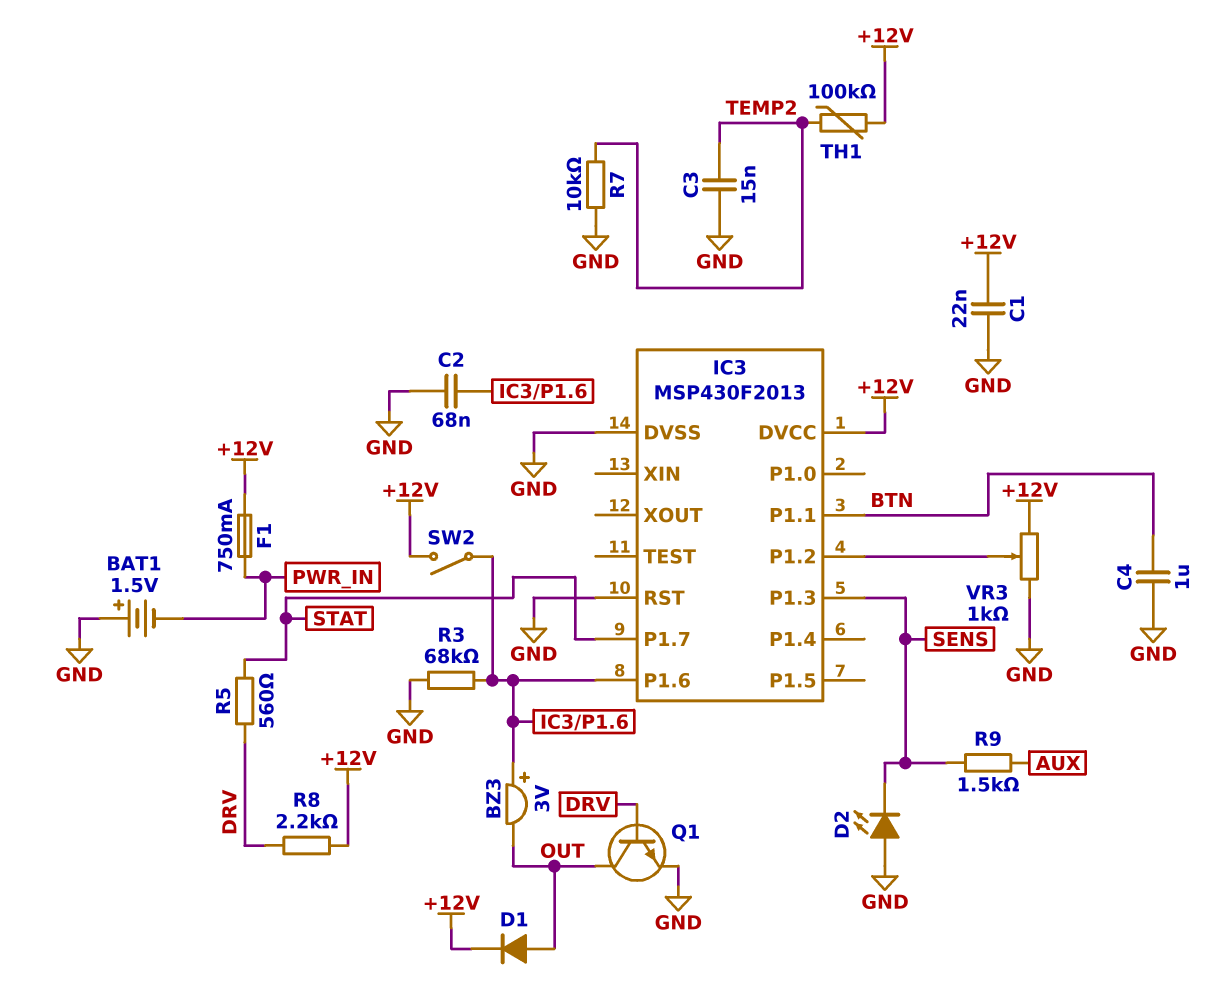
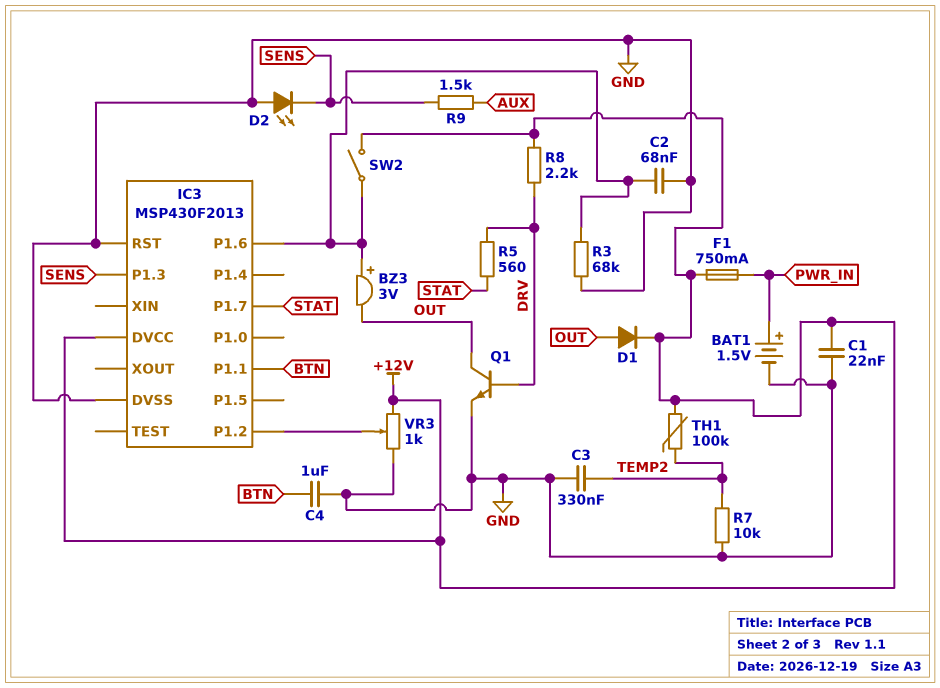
BAT1: 1.5V (plus GND, minus PWR_IN) -> 1.5V (plus PWR_IN, minus GND)
C3: 15nF (GND, TEMP2) -> 330nF (GND, TEMP2)

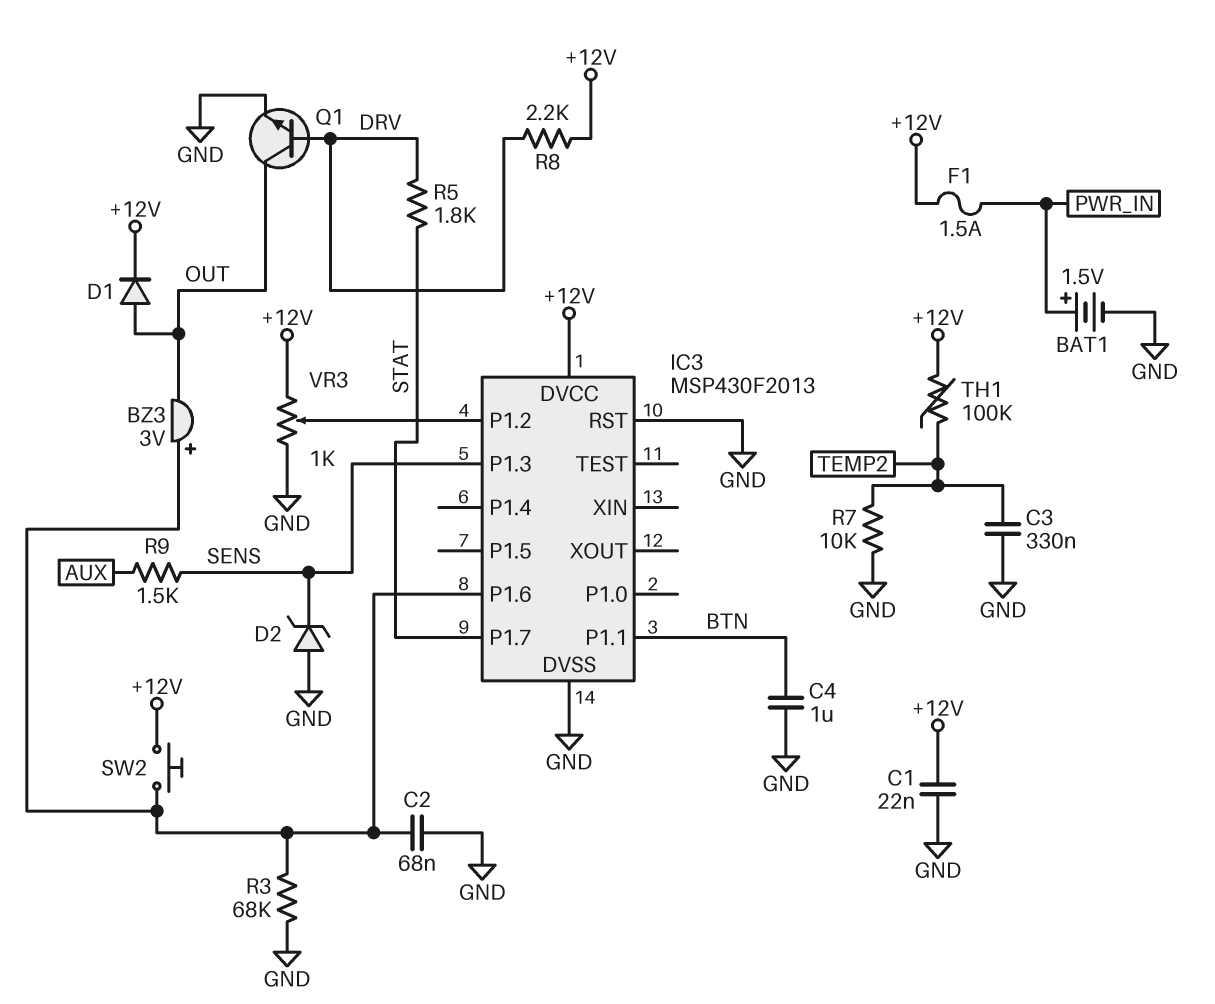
D2: LED (A GND, K SENS) -> zener (A GND, K SENS)
F1: 750mA (+12V, PWR_IN) -> 1.5A (+12V, PWR_IN)
R5: 560 (DRV, STAT) -> 1.8k (DRV, STAT)
SW2: switch (+12V, IC3/P1.6) -> button (+12V, IC3/P1.6)

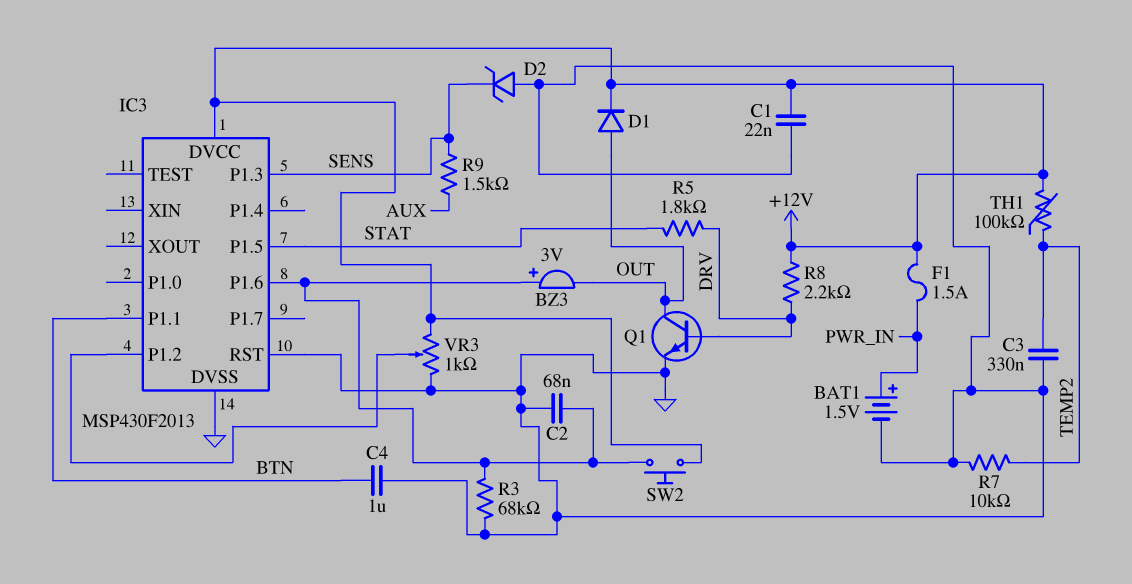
IC3 pin P1.5: none -> STAT
IC3 pin P1.7: STAT -> none

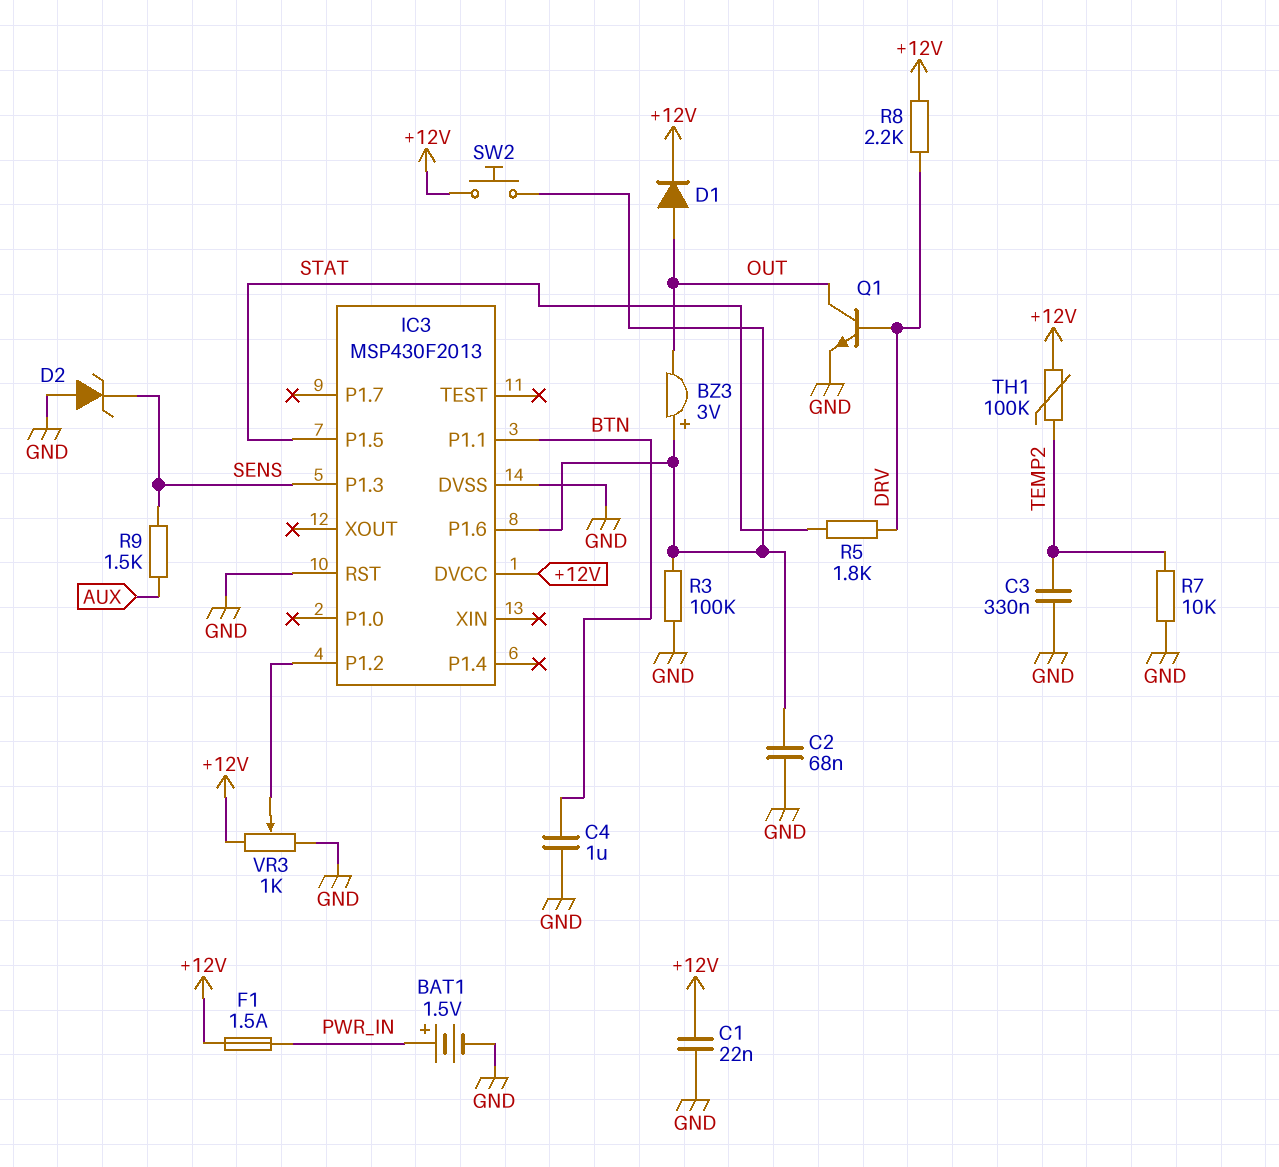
R3: 68k (GND, IC3/P1.6) -> 100k (GND, IC3/P1.6)

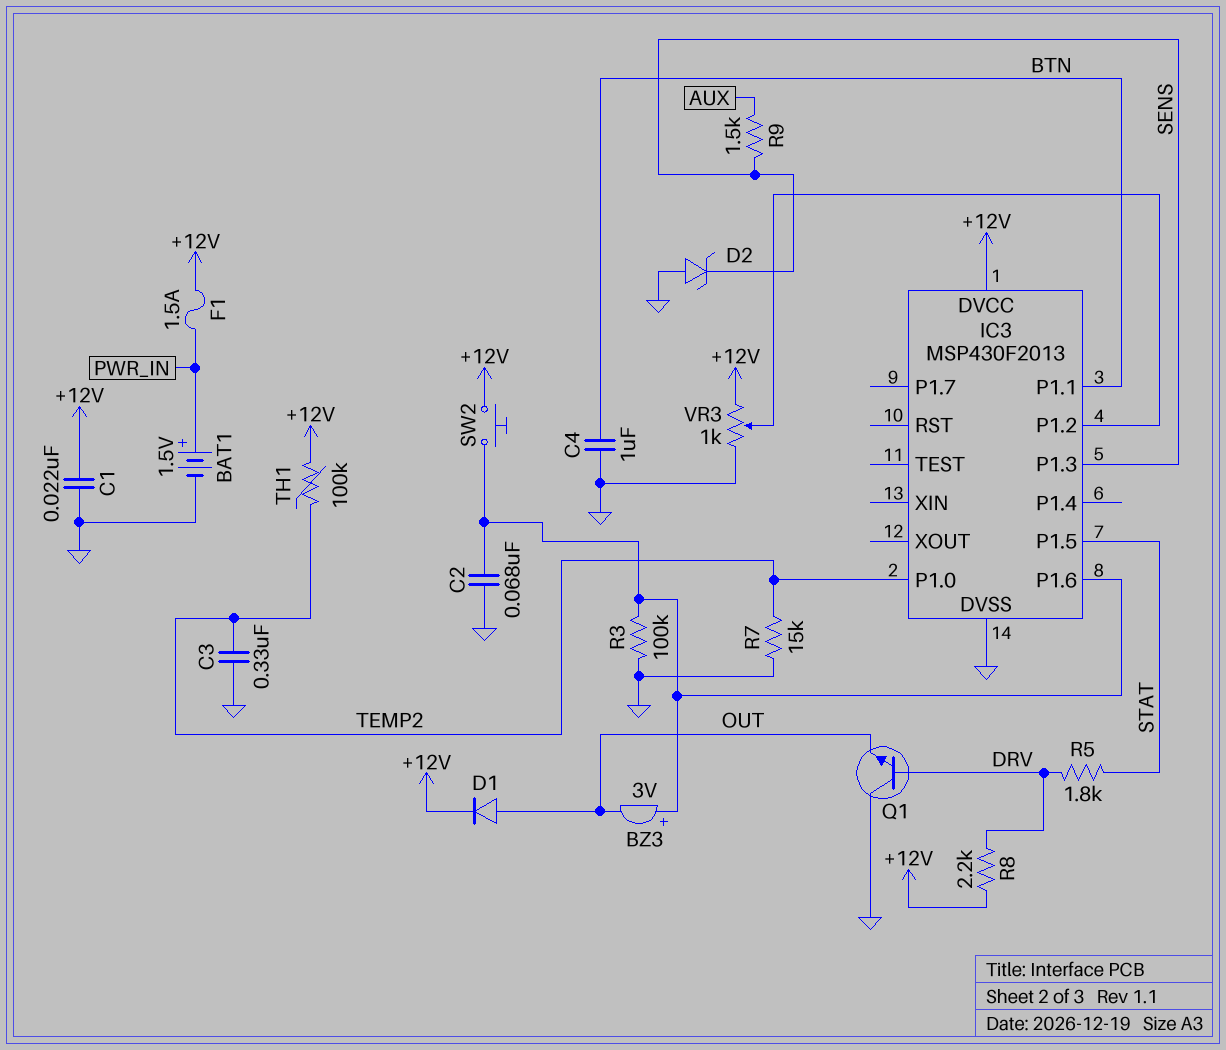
IC3 pin P1.0: none -> TEMP2
IC3 pin RST: GND -> none
Q1: NPN (B DRV, C OUT, E GND) -> NPN (B DRV, C GND, E OUT)
R7: 10k (GND, TEMP2) -> 15k (GND, TEMP2)

